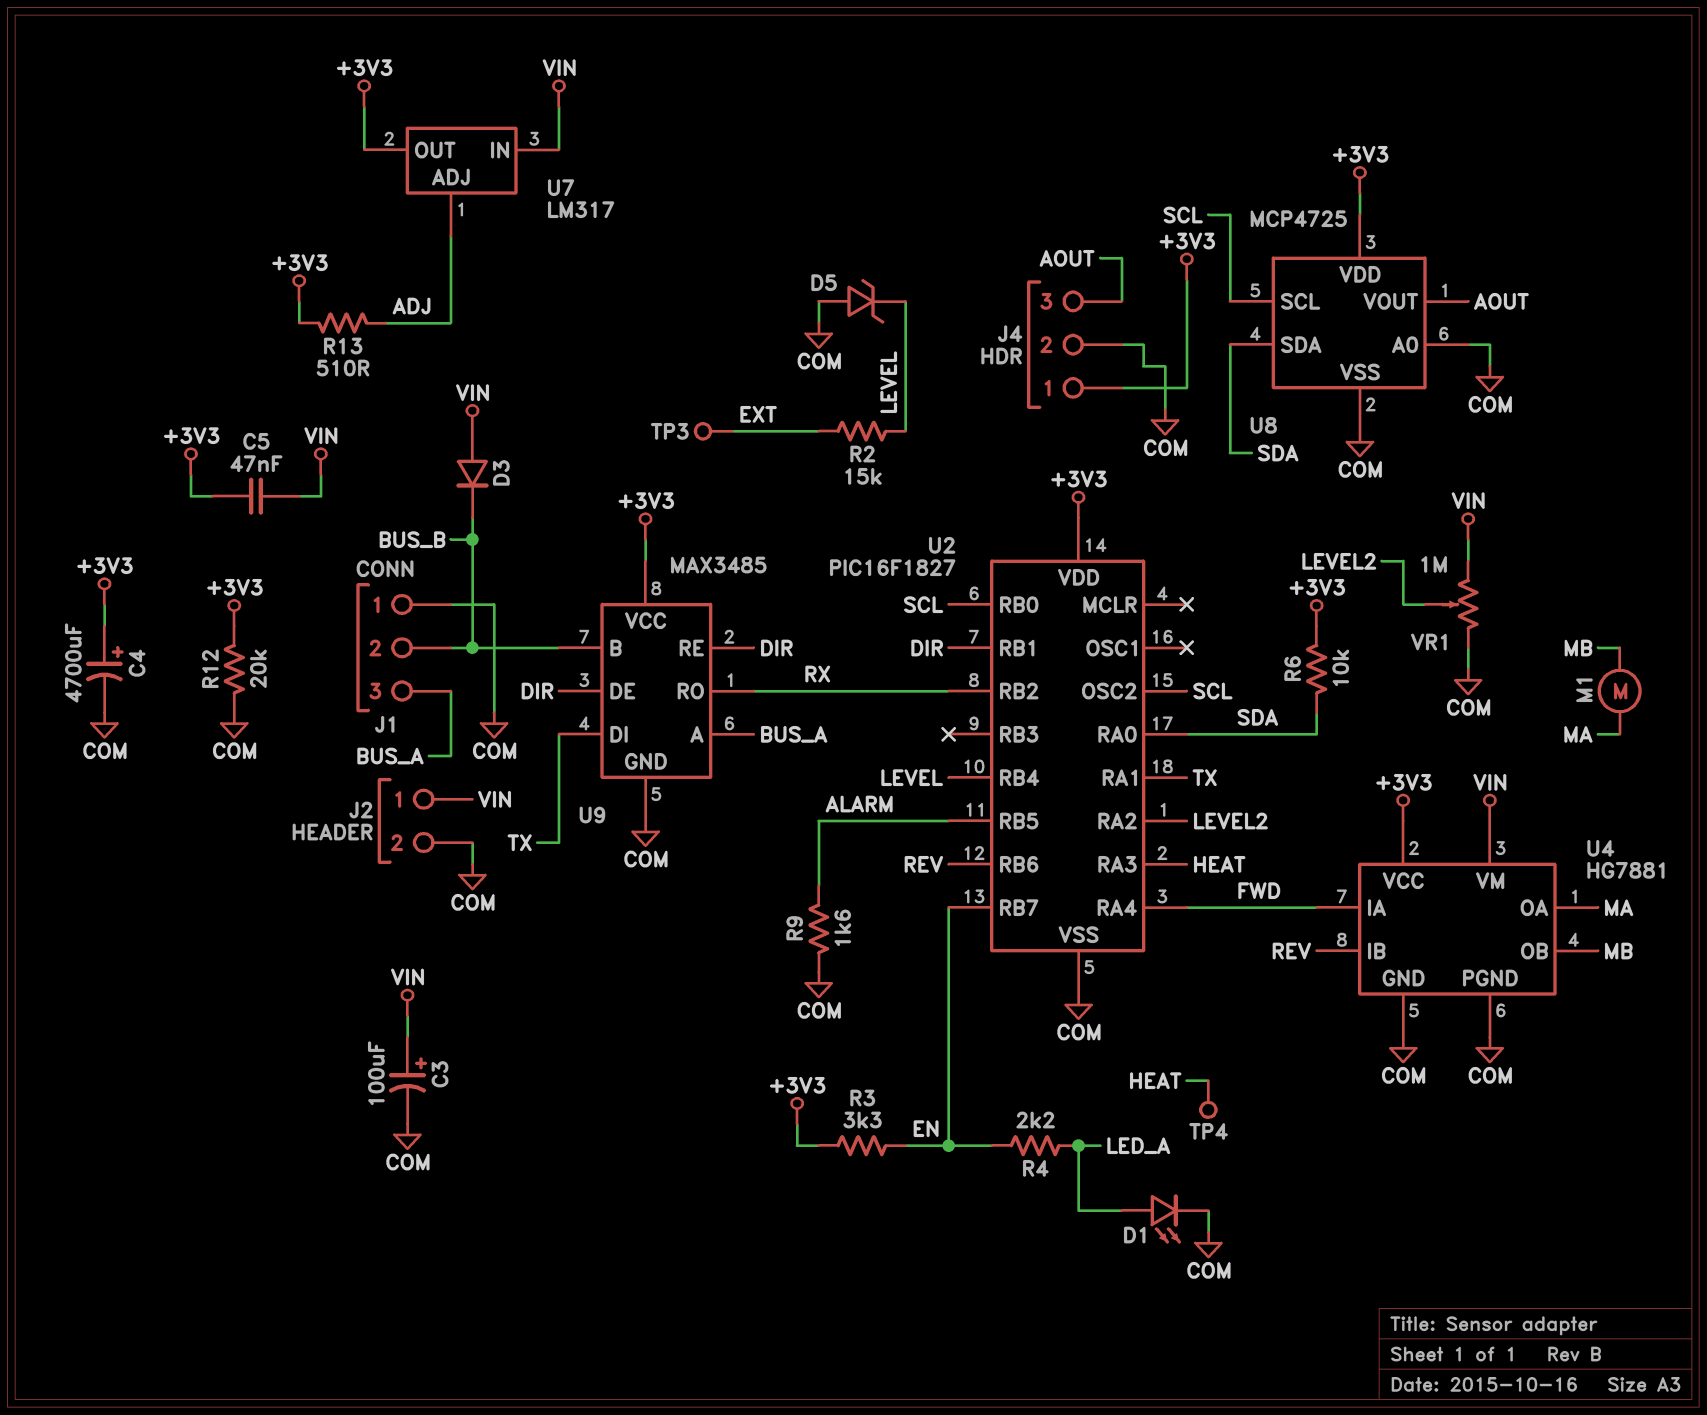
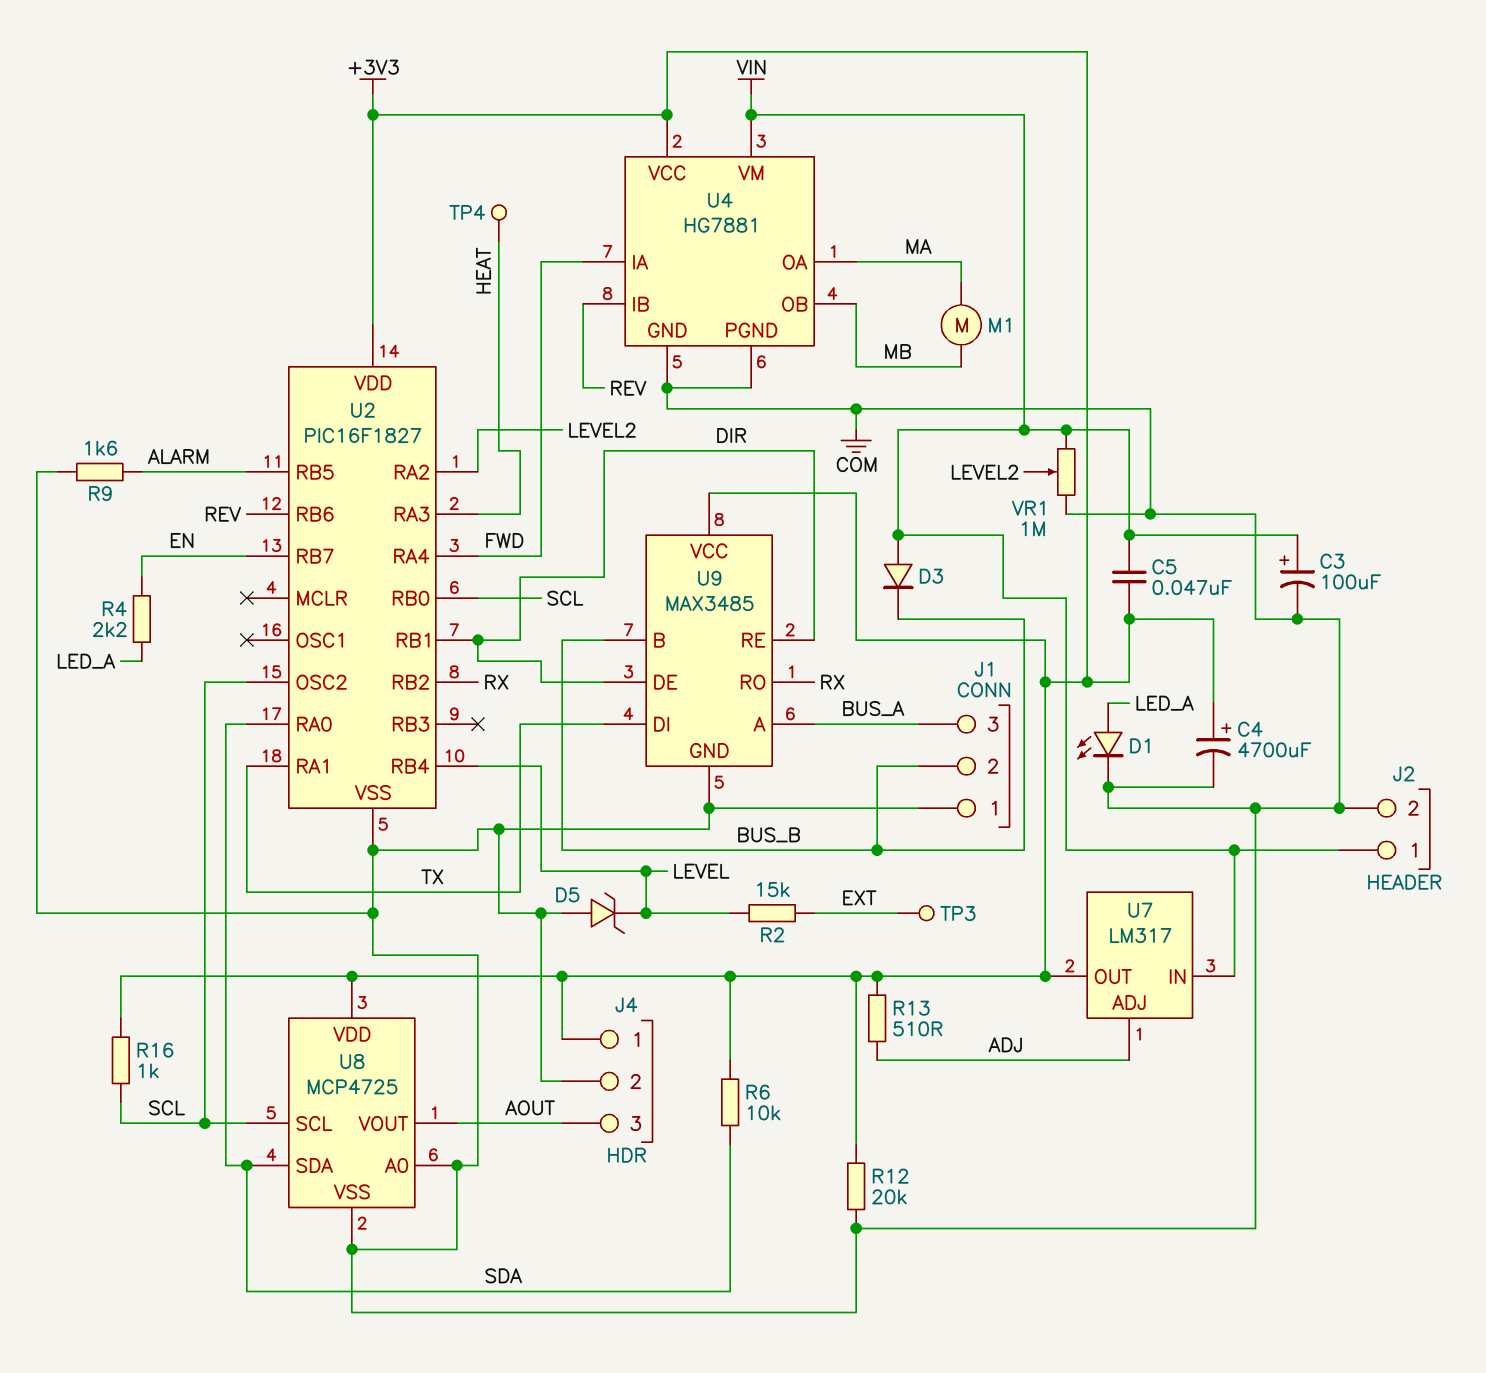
R3: 3.3k (+3V3, EN) -> none
R16: none -> 1k (+3V3, SCL)

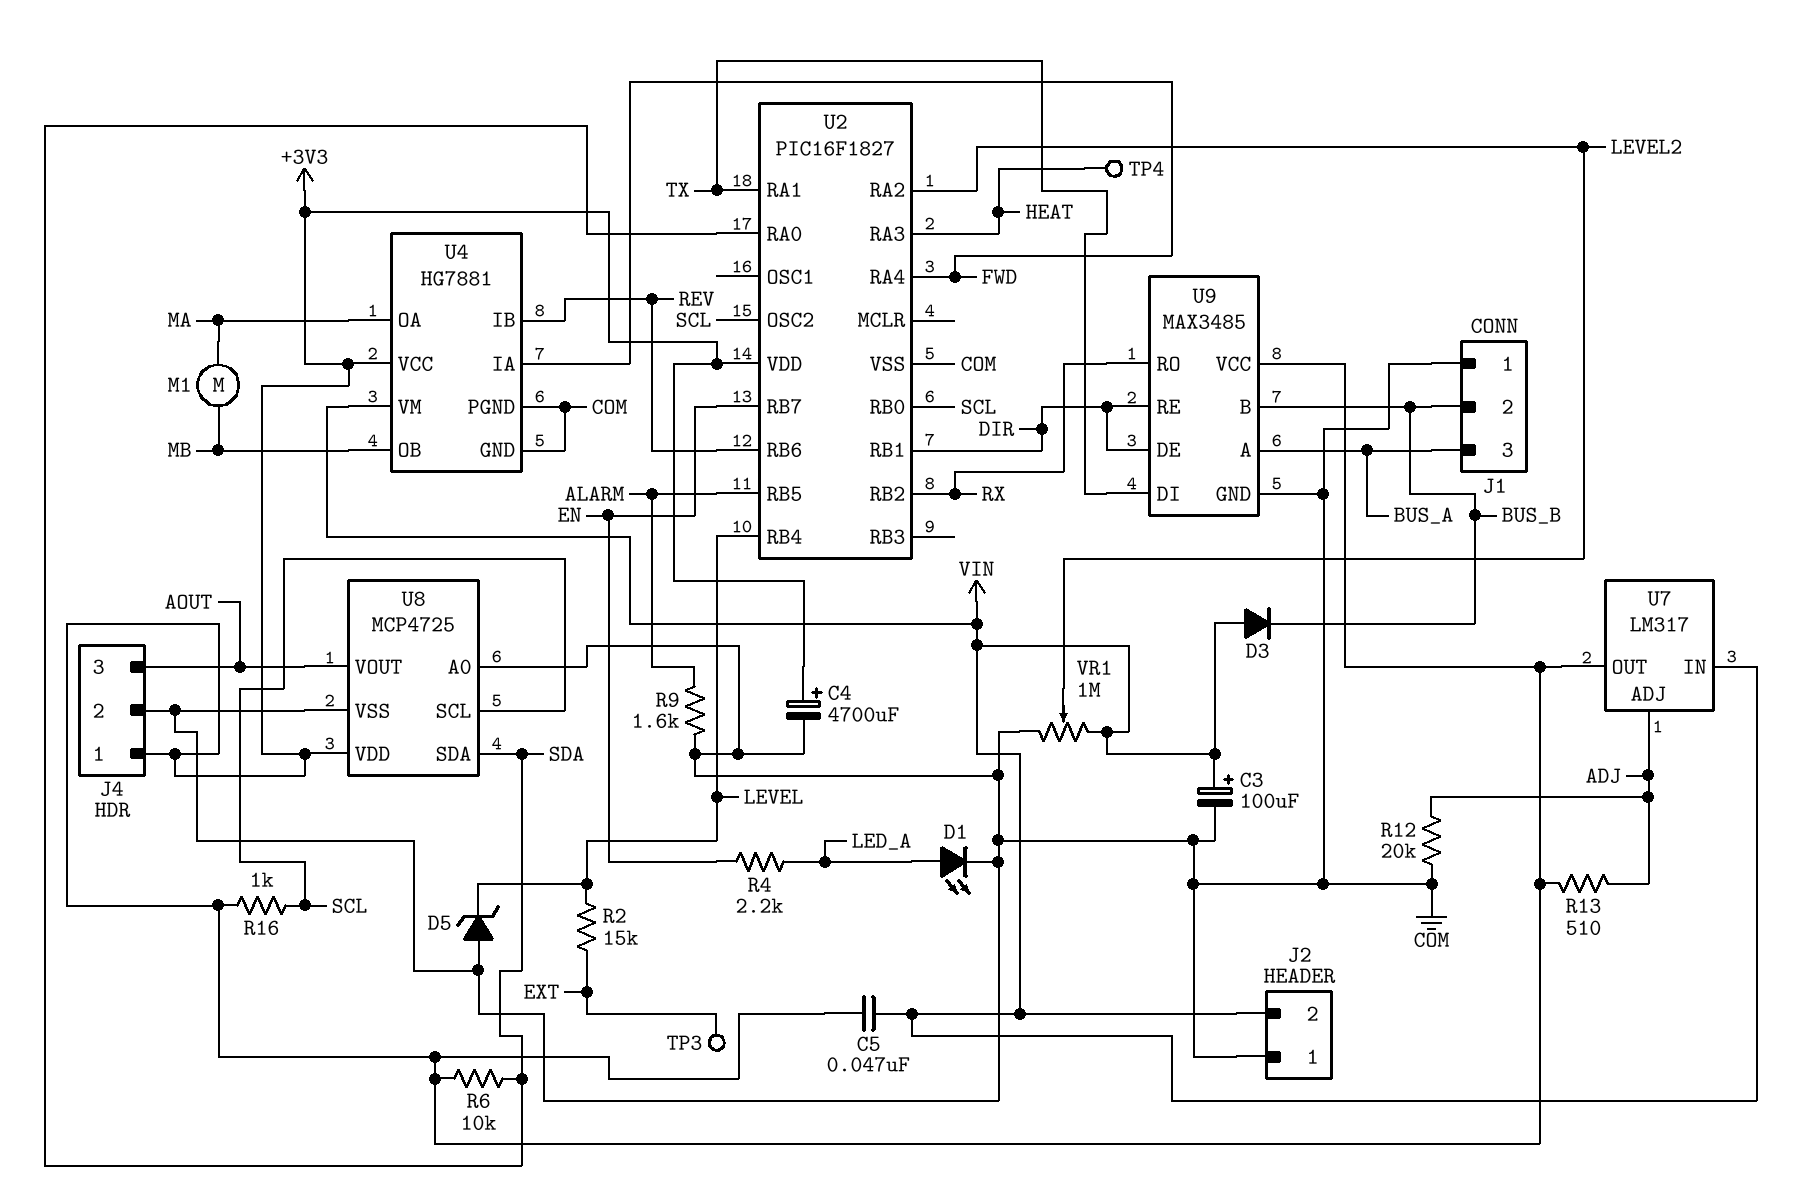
J2 pin 1: VIN -> COM
J2 pin 2: COM -> VIN
R12: 20k (+3V3, COM) -> 20k (ADJ, COM)

